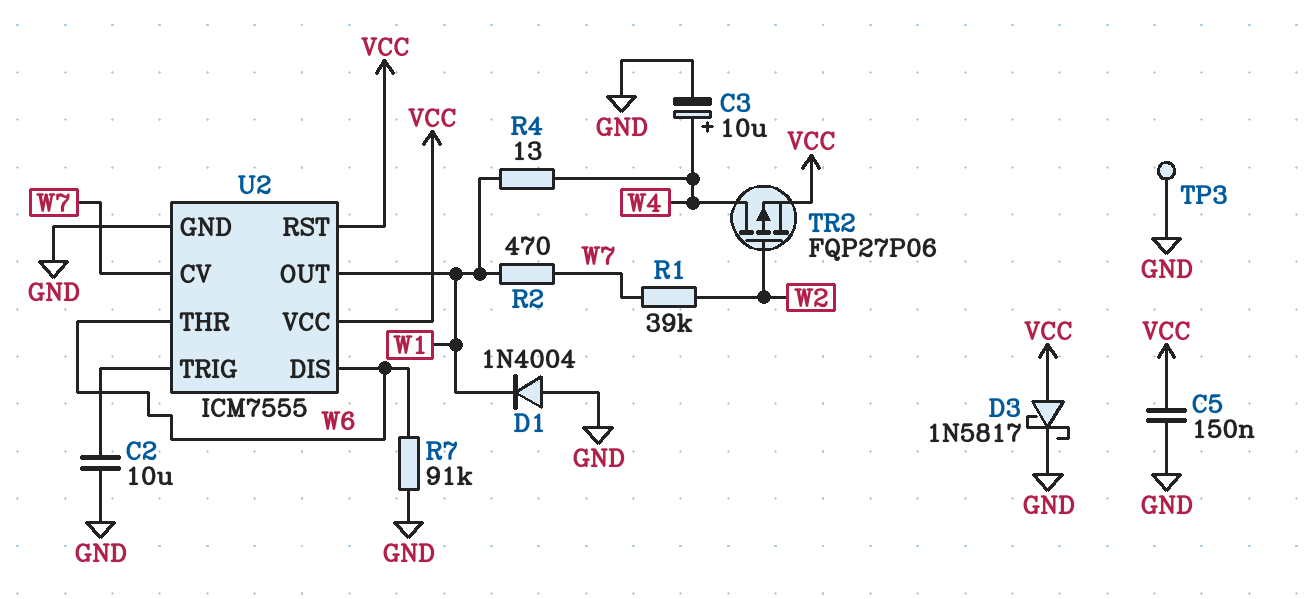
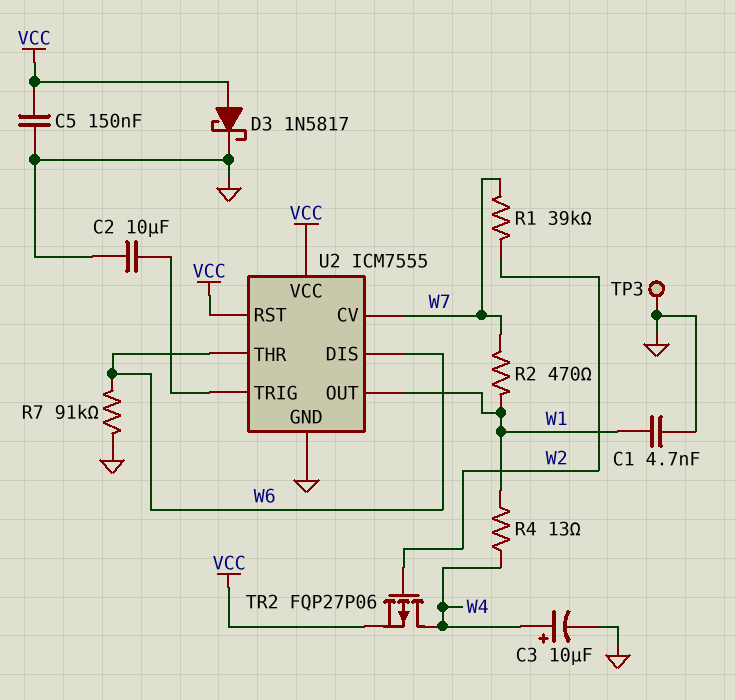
C1: none -> 4.7nF (GND, W1)
D1: diode 1N4004 (A GND, K W1) -> none

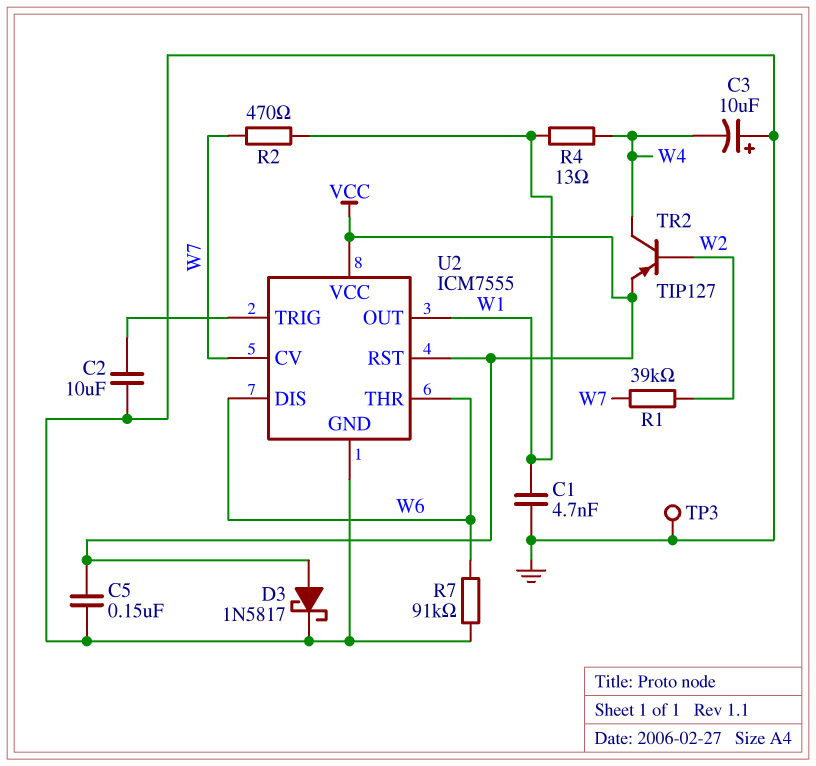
C3: 10uF (plus W4, minus GND) -> 10uF (plus GND, minus W4)
TR2: PMOS FQP27P06 (G W2, D W4, S VCC) -> PNP TIP127 (B W2, C W4, E VCC)

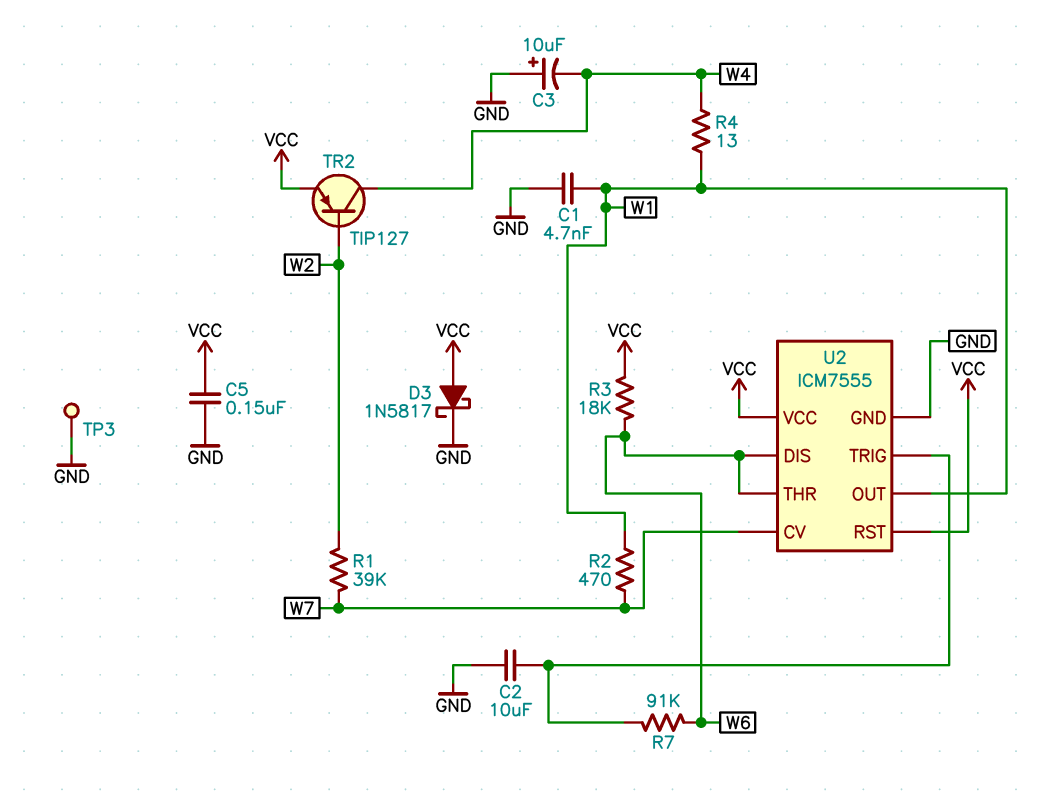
R3: none -> 18k (VCC, W6)
R7: 91k (GND, W6) -> 91k (U2/TRIG, W6)

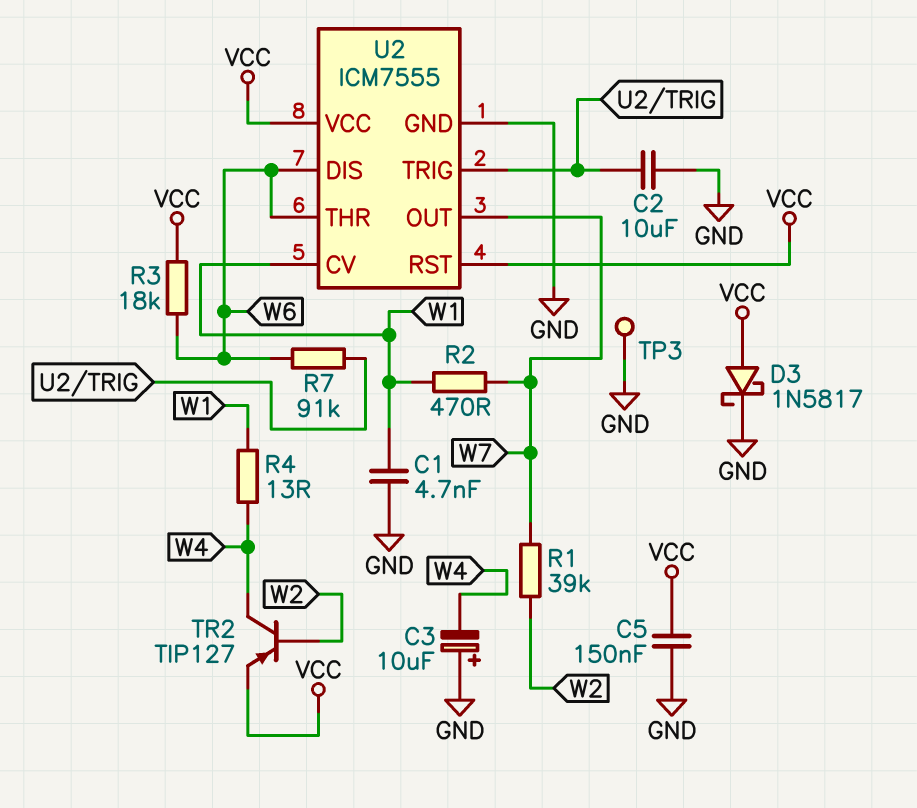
U2 pin CV: W7 -> W1
U2 pin OUT: W1 -> W7

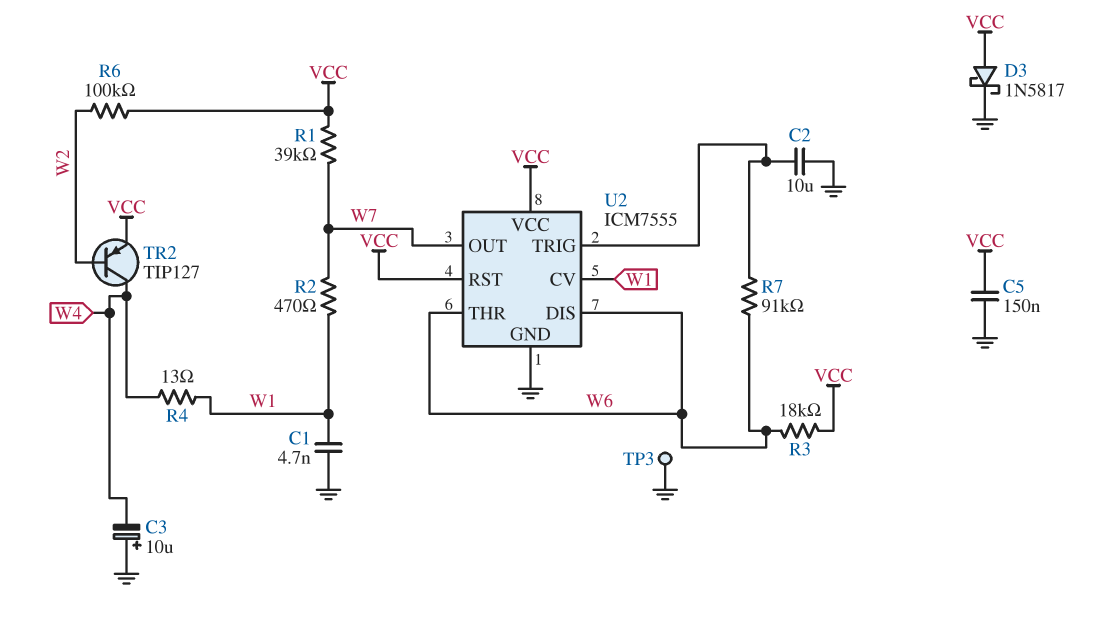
R1: 39k (W2, W7) -> 39k (VCC, W7)
R6: none -> 100k (VCC, W2)

